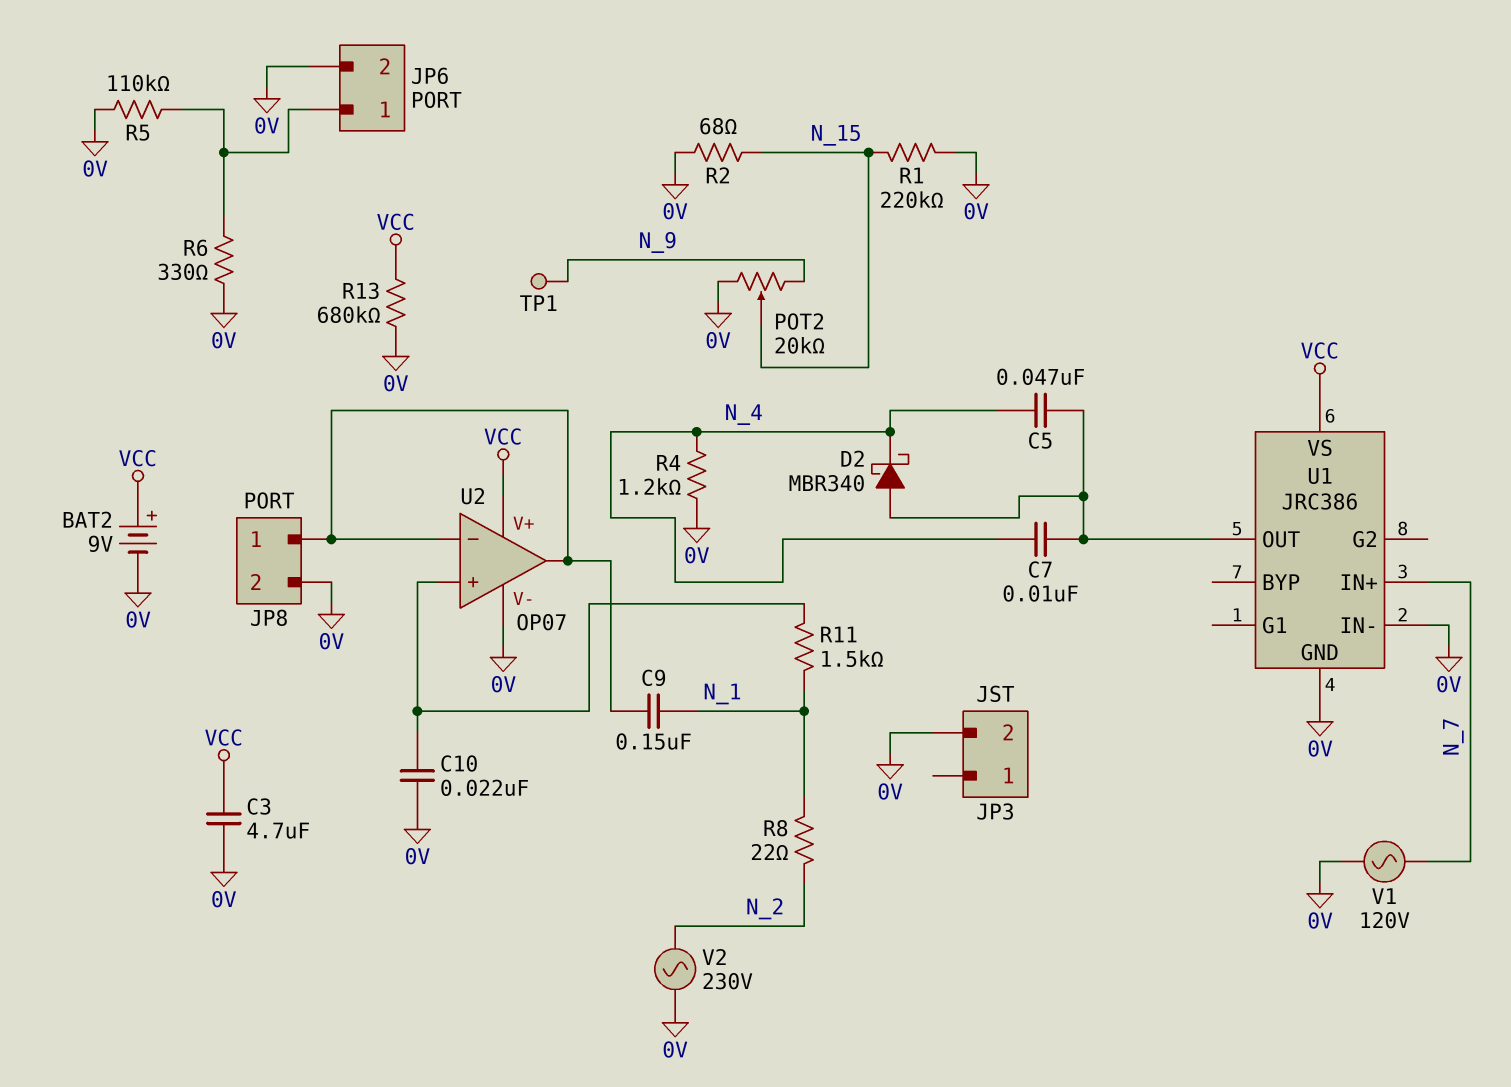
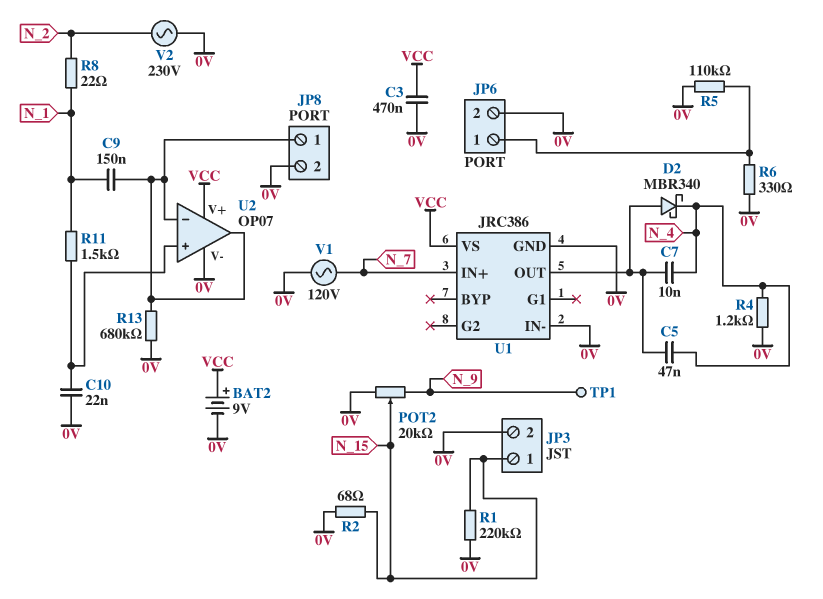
C3: 4.7uF (0V, VCC) -> 470nF (0V, VCC)
JP3 pin 1: none -> N_15
R13: 680k (0V, VCC) -> 680k (0V, JP8/1)

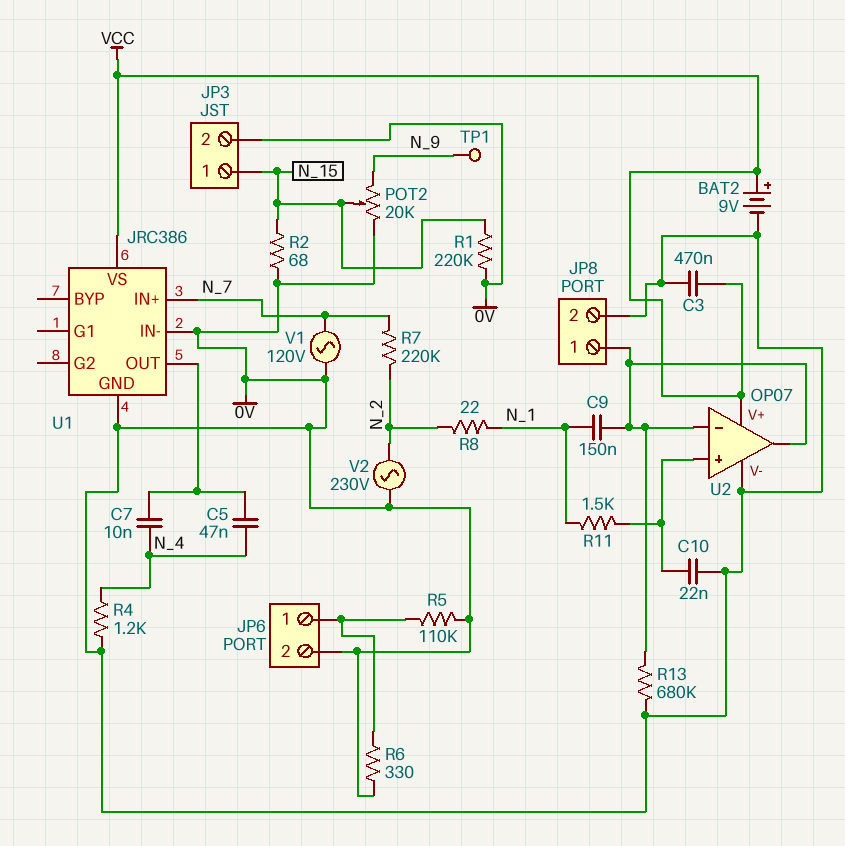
D2: schottky MBR340 (A U1/OUT, K N_4) -> none
R7: none -> 220k (N_2, N_7)

